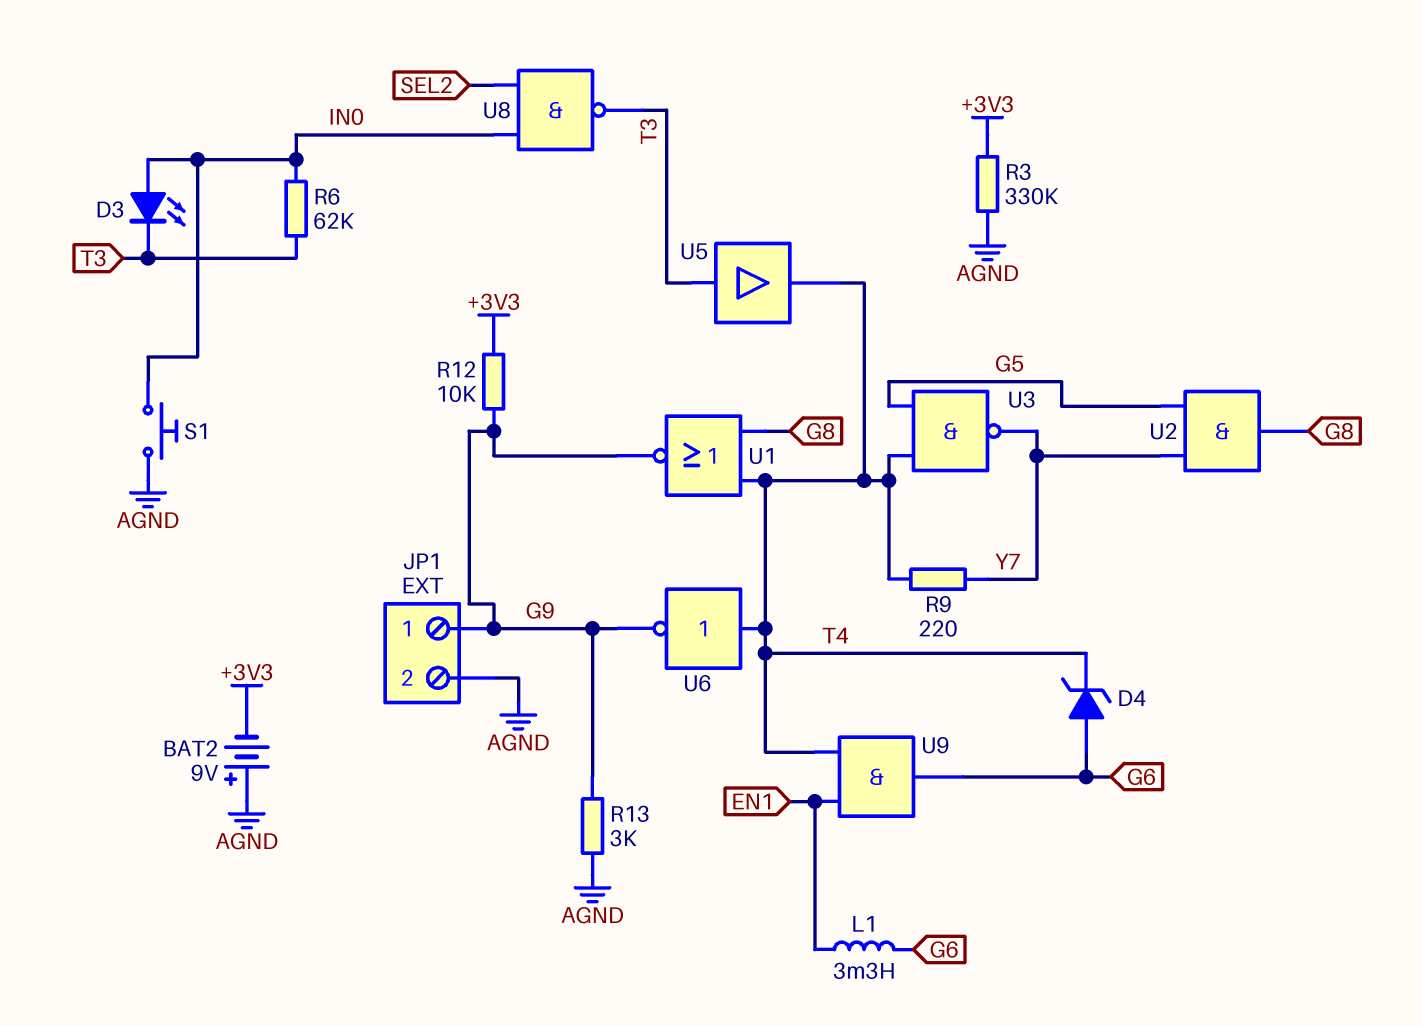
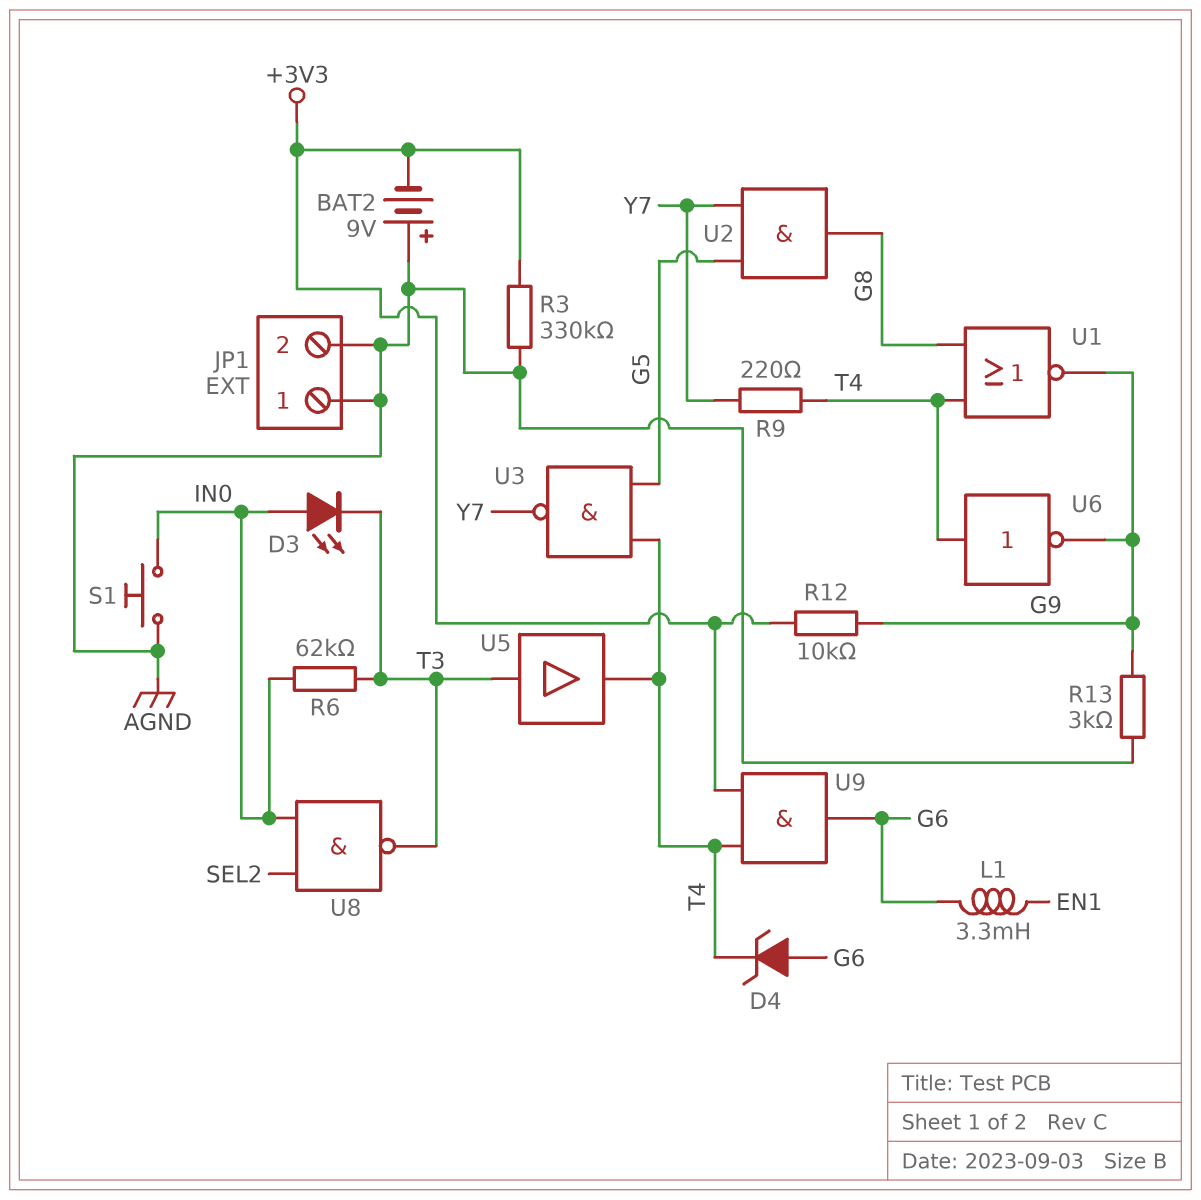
JP1 pin 1: G9 -> AGND
U9: AND (in EN1, in T4, out G6) -> AND (in +3V3, in T4, out G6)

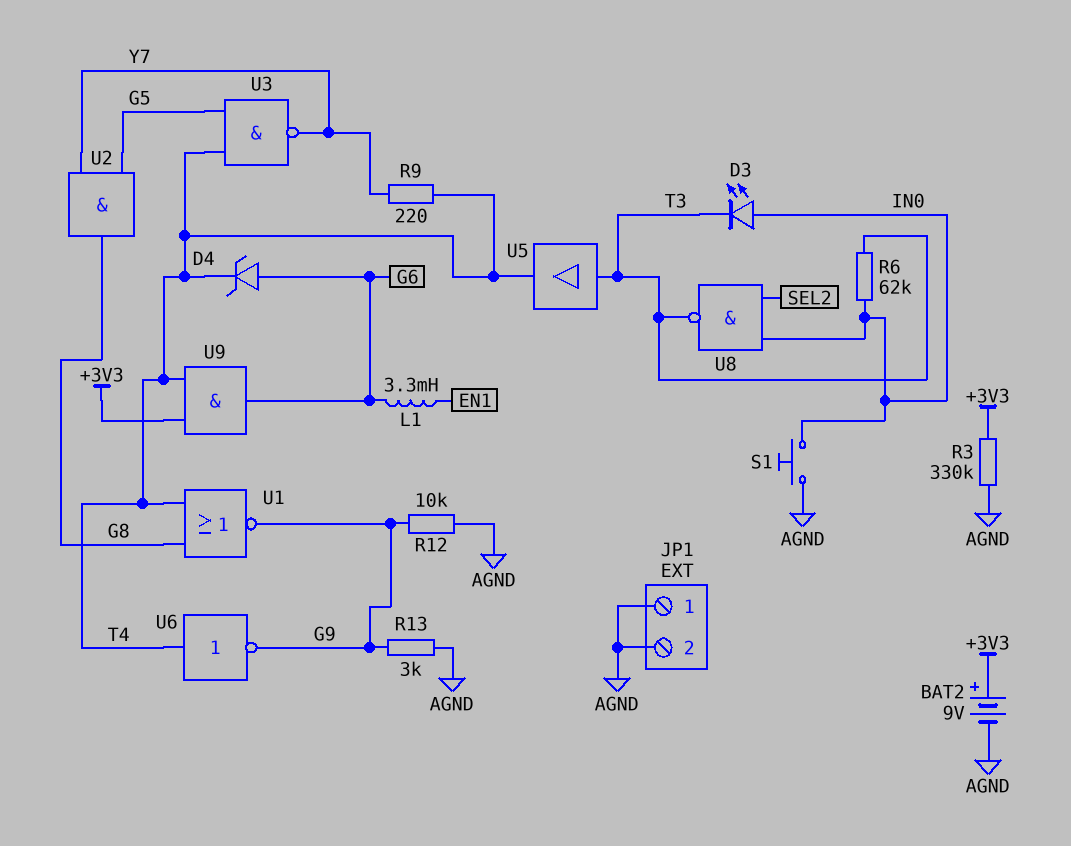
BAT2: 9V (plus AGND, minus +3V3) -> 9V (plus +3V3, minus AGND)
R12: 10k (+3V3, G9) -> 10k (AGND, G9)

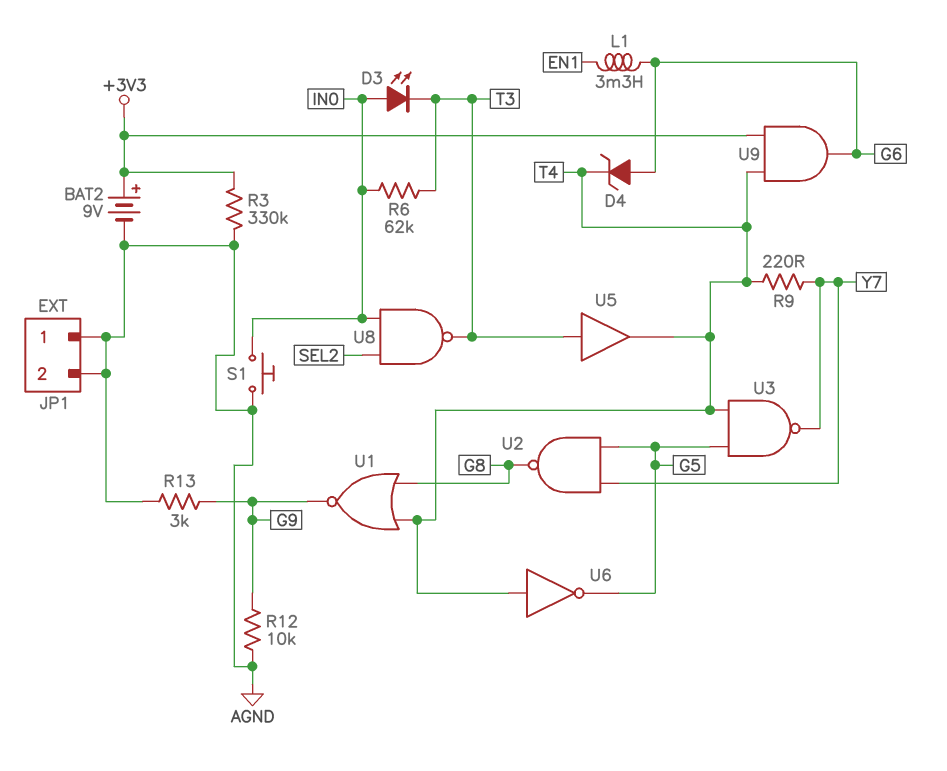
U2: AND (in G5, in Y7, out G8) -> NAND (in G5, in Y7, out G8)
U6: NOT (in T4, out G9) -> NOT (in T4, out G5)

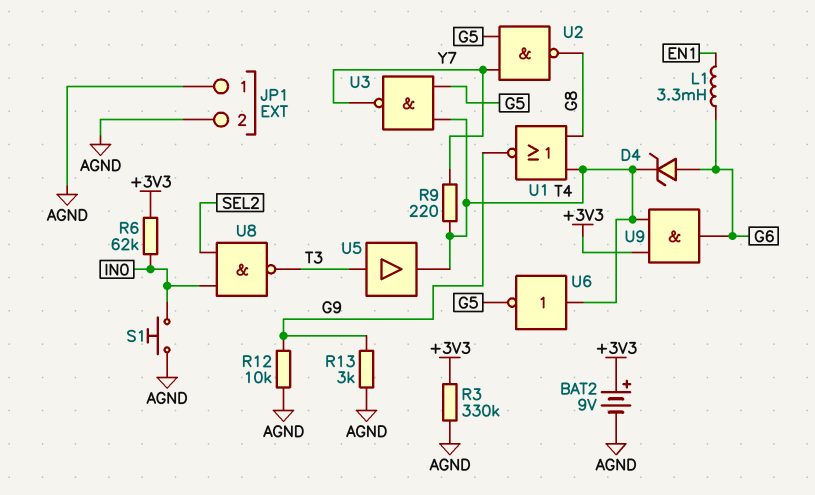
D3: LED (A IN0, K T3) -> none
R6: 62k (IN0, T3) -> 62k (+3V3, IN0)

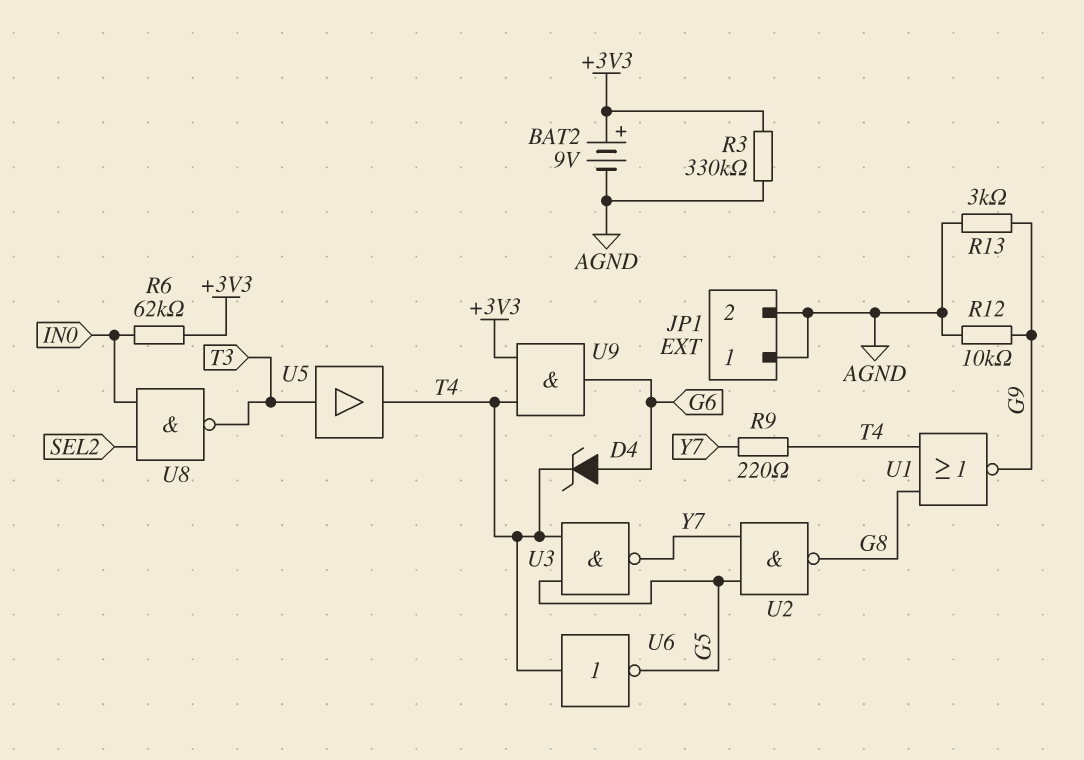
L1: 3.3mH (EN1, G6) -> none
S1: button (AGND, IN0) -> none

